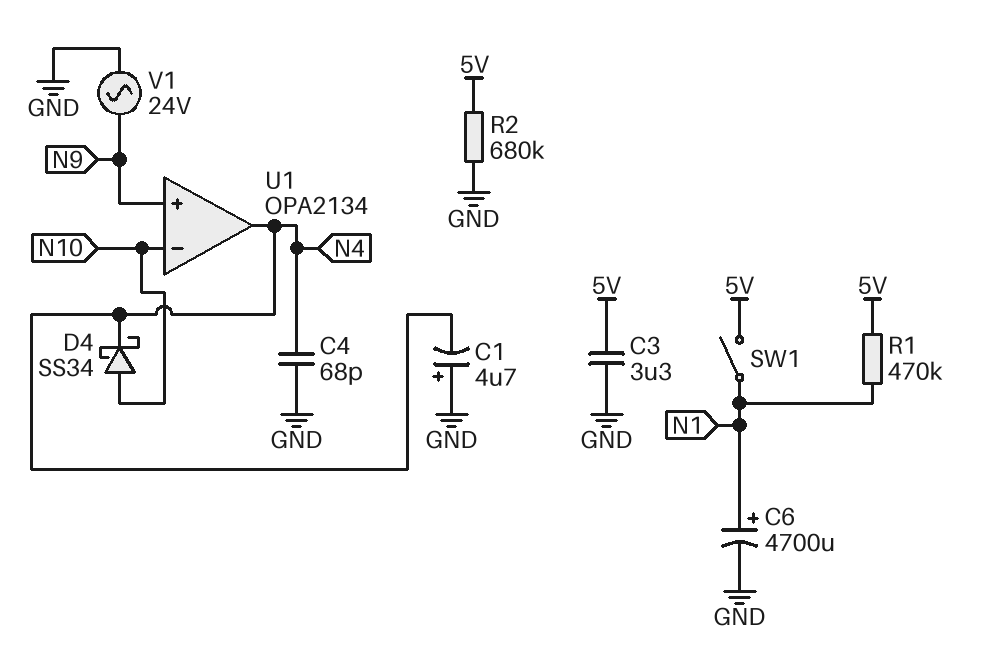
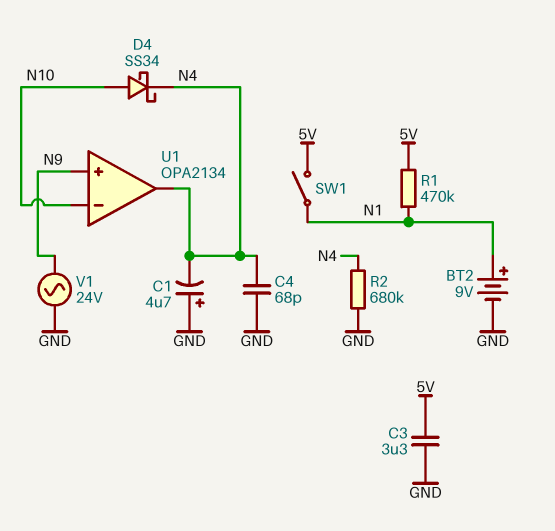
BT2: none -> 9V (plus N1, minus GND)
C6: 4700uF (plus N1, minus GND) -> none
R2: 680k (5V, GND) -> 680k (GND, N4)

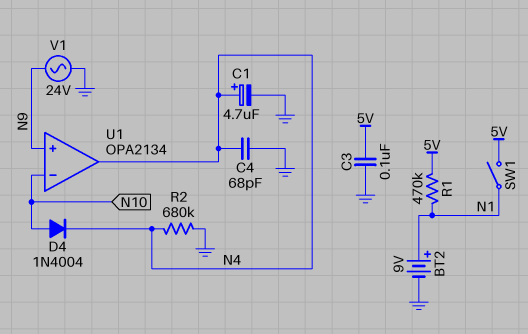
C1: 4.7uF (plus GND, minus N4) -> 4.7uF (plus N4, minus GND)
C3: 3.3uF (5V, GND) -> 100nF (5V, GND)
D4: schottky SS34 (A N10, K N4) -> diode 1N4004 (A N10, K N4)

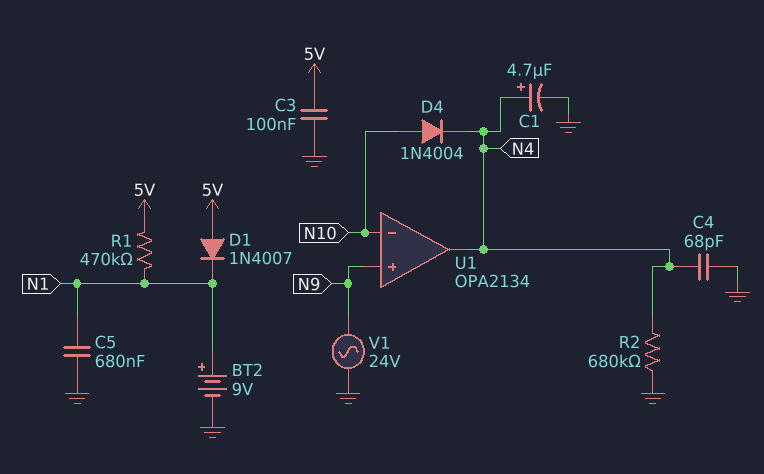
C5: none -> 680nF (GND, N1)
D1: none -> diode 1N4007 (A 5V, K N1)
SW1: switch (5V, N1) -> none

